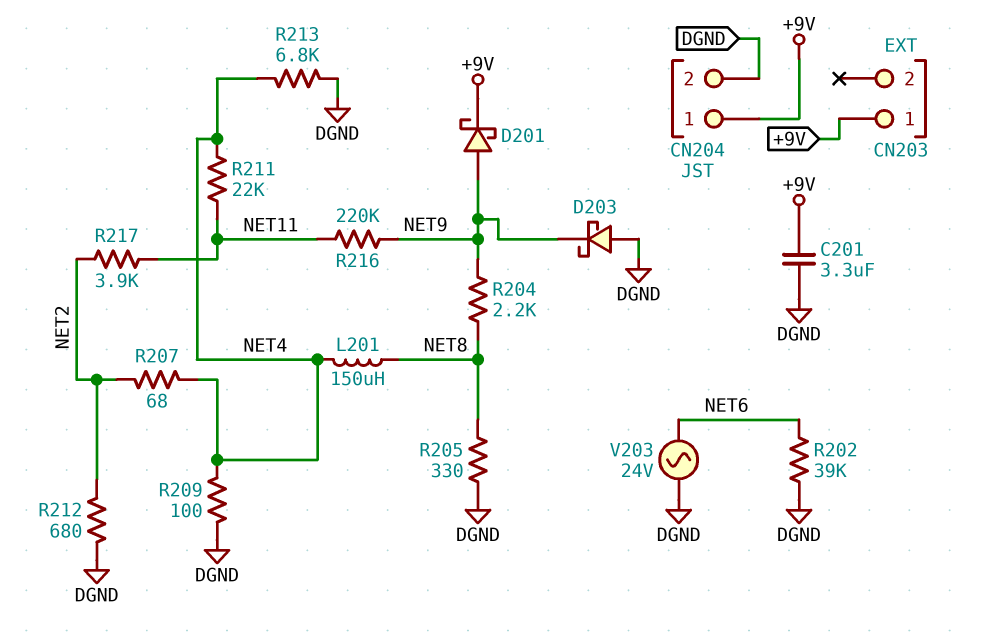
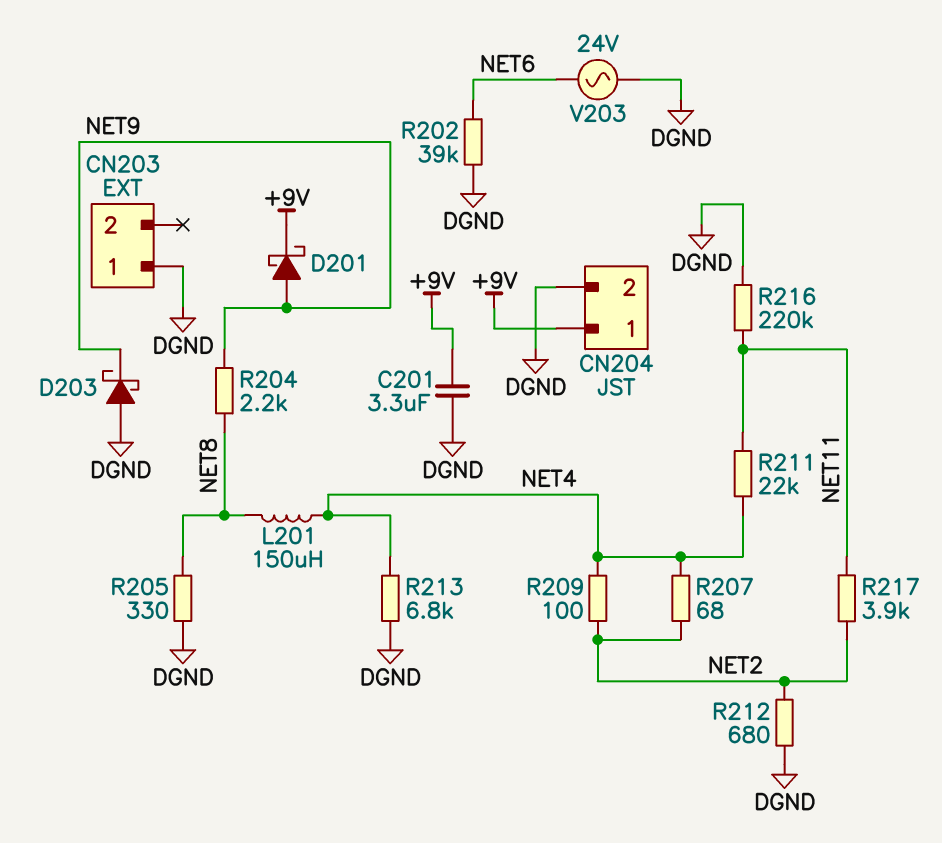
CN203 pin 1: +9V -> DGND
R209: 100 (DGND, NET4) -> 100 (NET2, NET4)
R216: 220k (NET9, NET11) -> 220k (DGND, NET11)

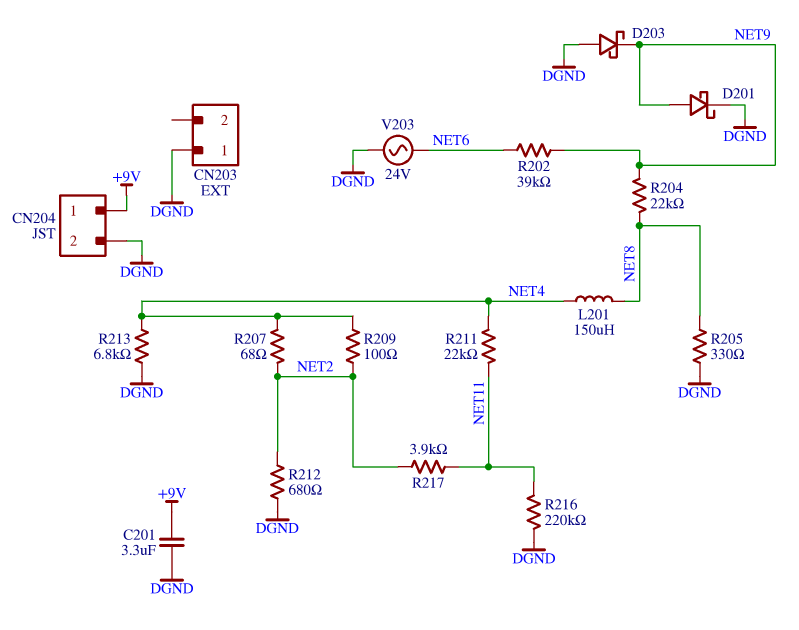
D201: schottky (A NET9, K +9V) -> schottky (A NET9, K DGND)
R202: 39k (DGND, NET6) -> 39k (NET6, NET9)
R204: 2.2k (NET8, NET9) -> 22k (NET8, NET9)

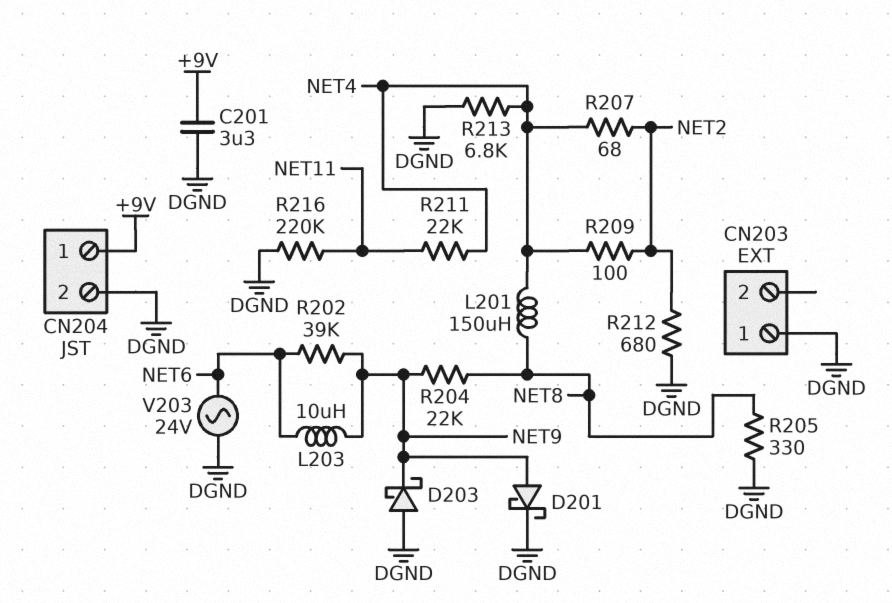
L203: none -> 10uH (NET6, NET9)
R217: 3.9k (NET2, NET11) -> none

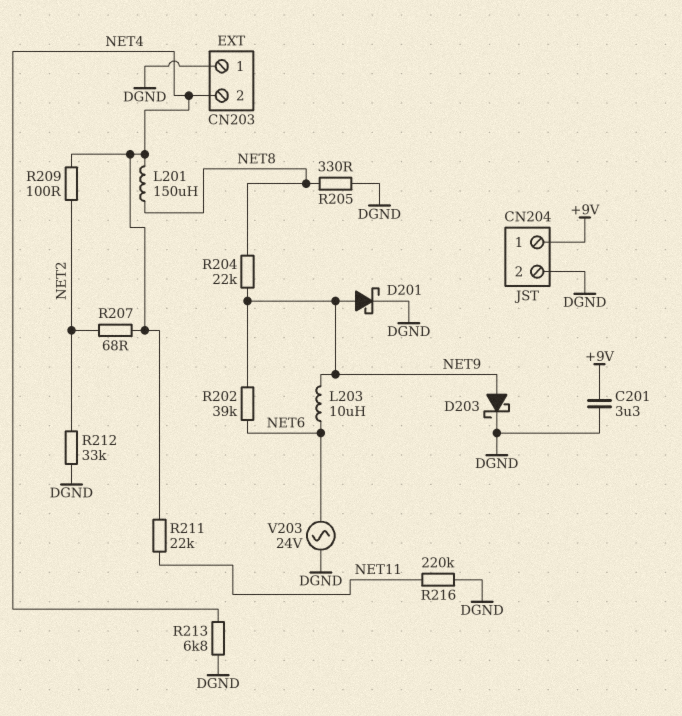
CN203 pin 2: none -> NET4
D203: schottky (A DGND, K NET9) -> schottky (A NET9, K DGND)
R212: 680 (DGND, NET2) -> 33k (DGND, NET2)

